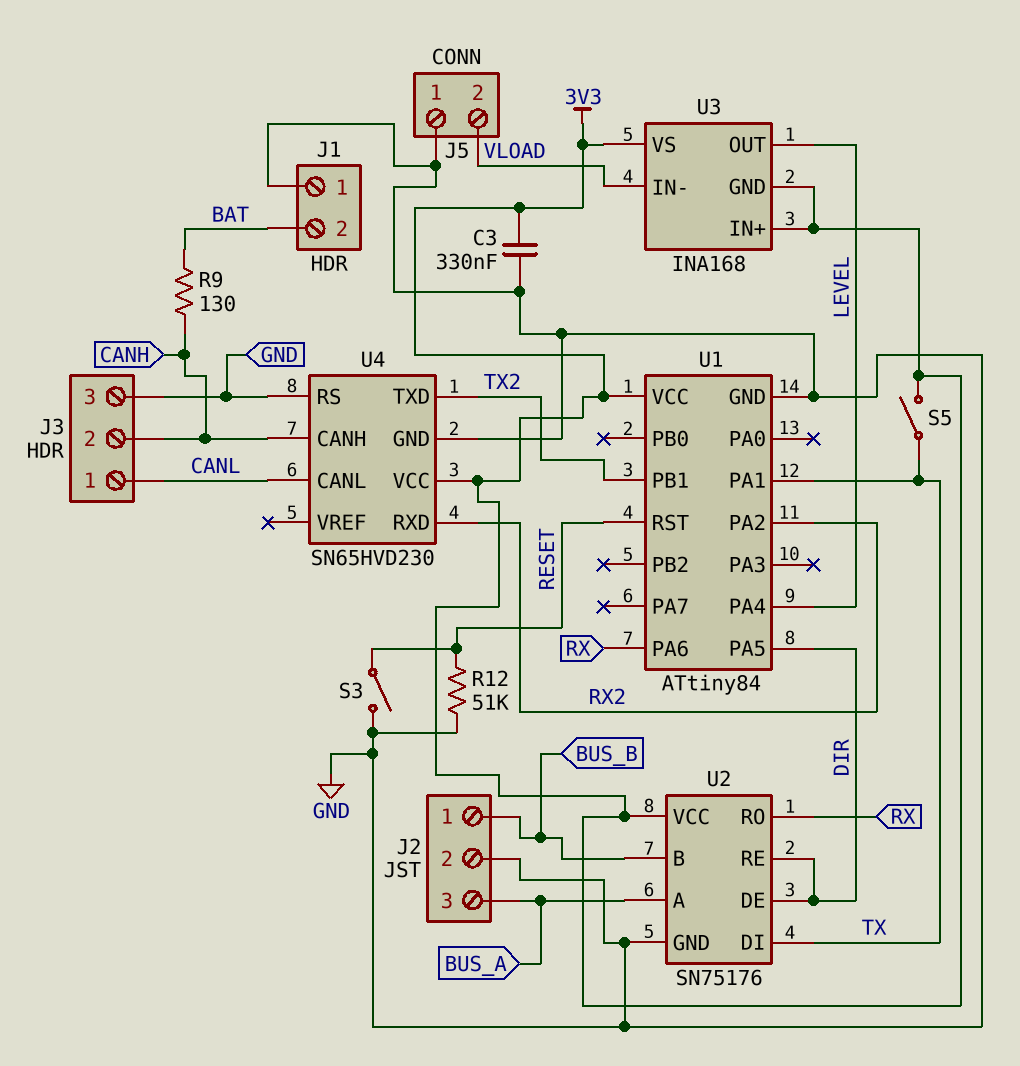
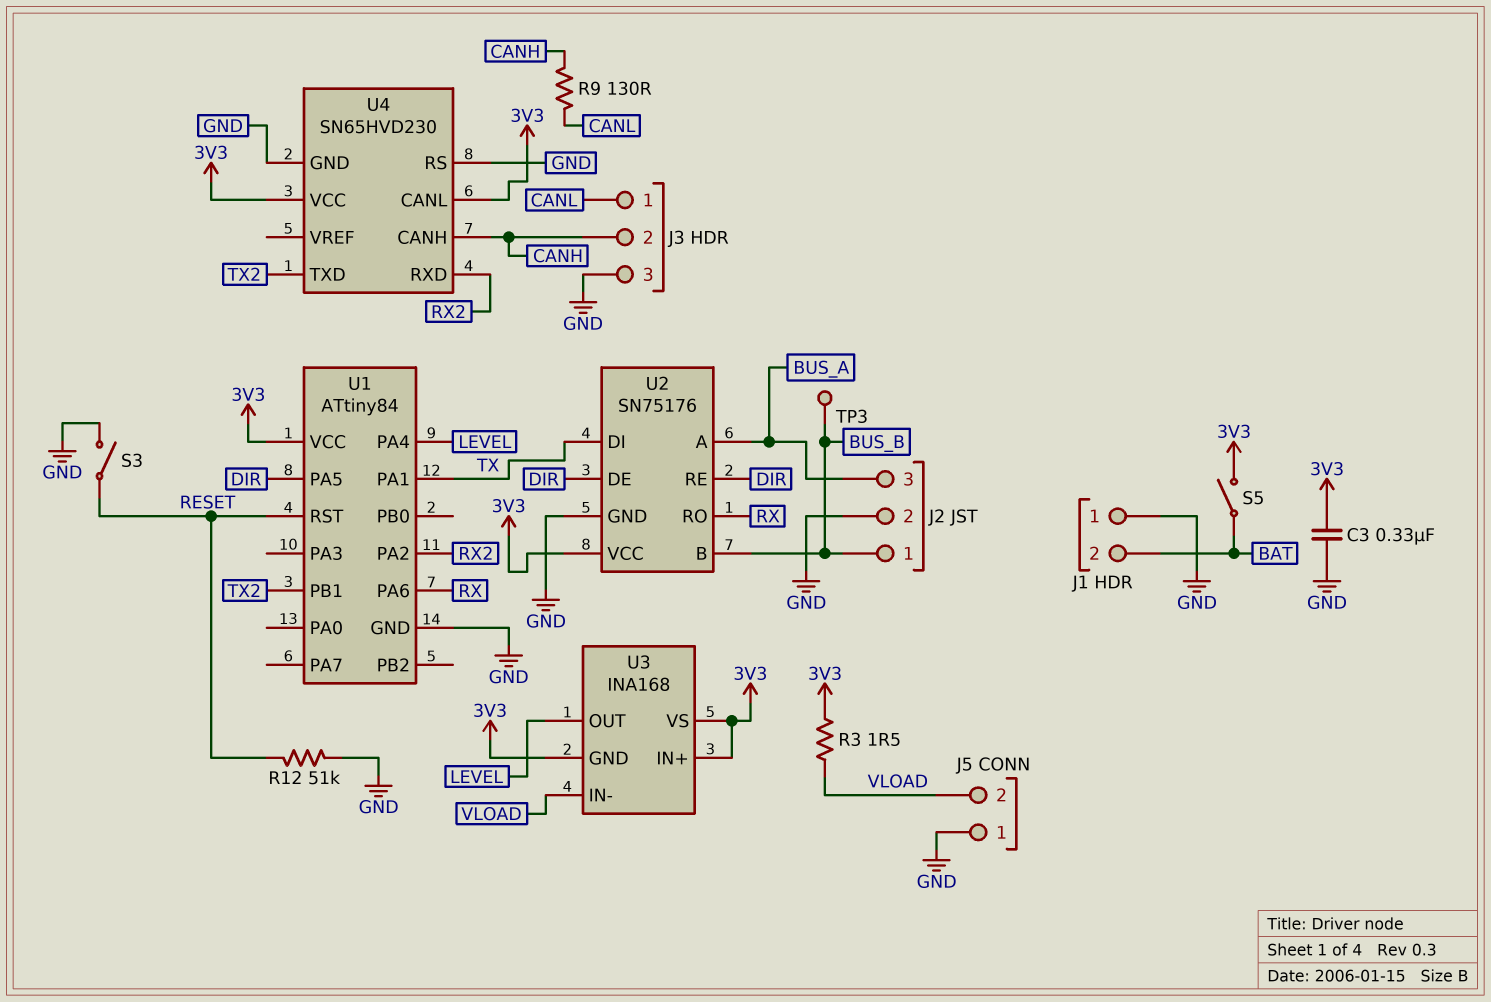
R3: none -> 1.5 (3V3, VLOAD)
R9: 130 (BAT, CANH) -> 130 (CANH, CANL)
S5: switch (3V3, TX) -> switch (3V3, BAT)
TP3: none -> test point (BUS_B)
U4 pin CANL: CANL -> 3V3

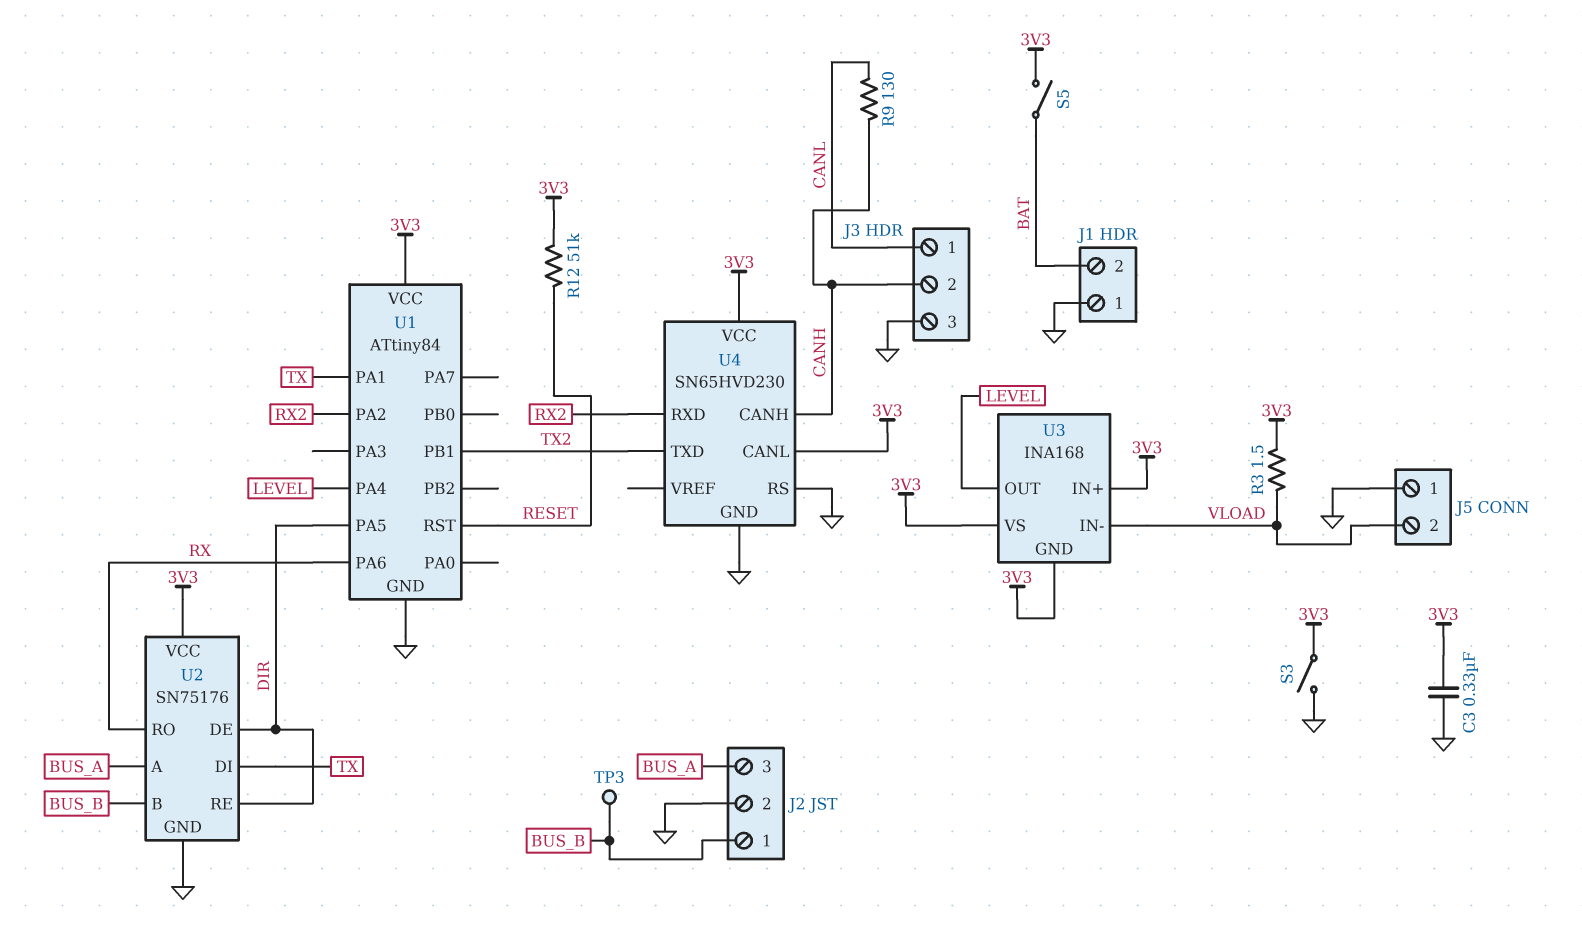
R12: 51k (GND, RESET) -> 51k (3V3, RESET)
S3: switch (GND, RESET) -> switch (3V3, GND)

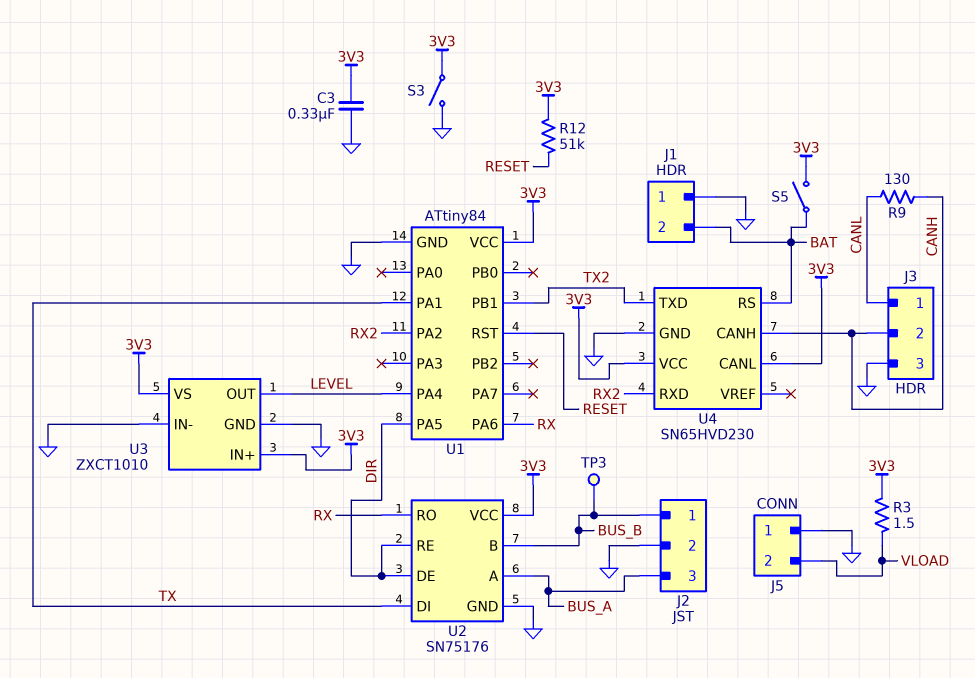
U3: INA168 -> ZXCT1010
U3 pin GND: 3V3 -> GND
U3 pin IN-: VLOAD -> GND
U4 pin RS: GND -> BAT

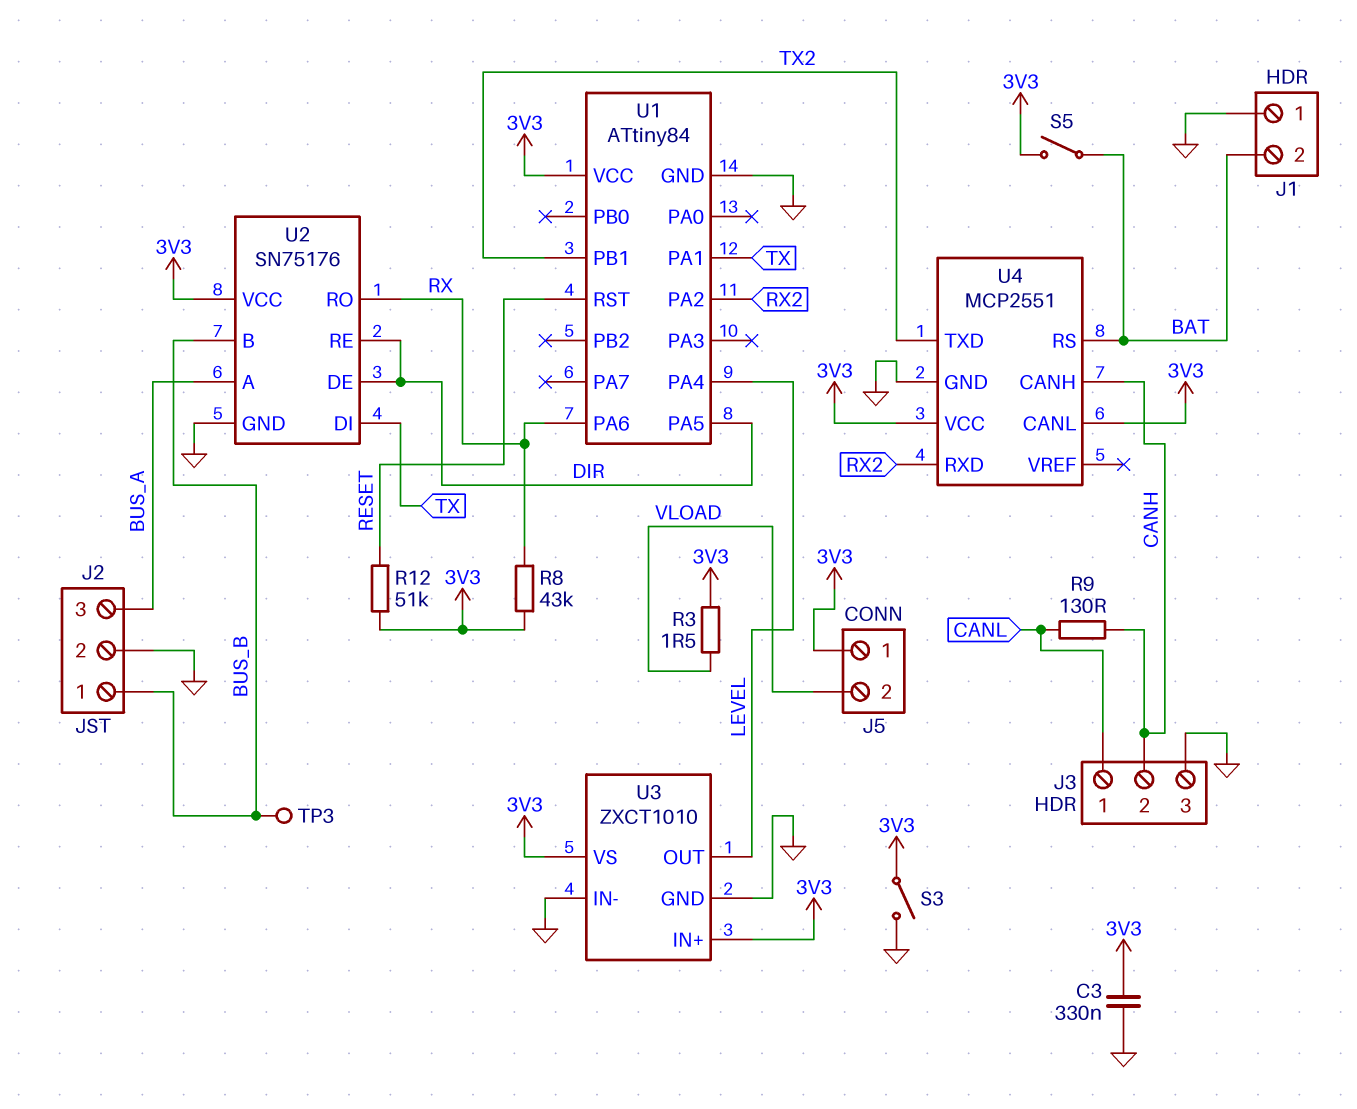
J5 pin 1: GND -> 3V3
R8: none -> 43k (3V3, RX)
U4: SN65HVD230 -> MCP2551

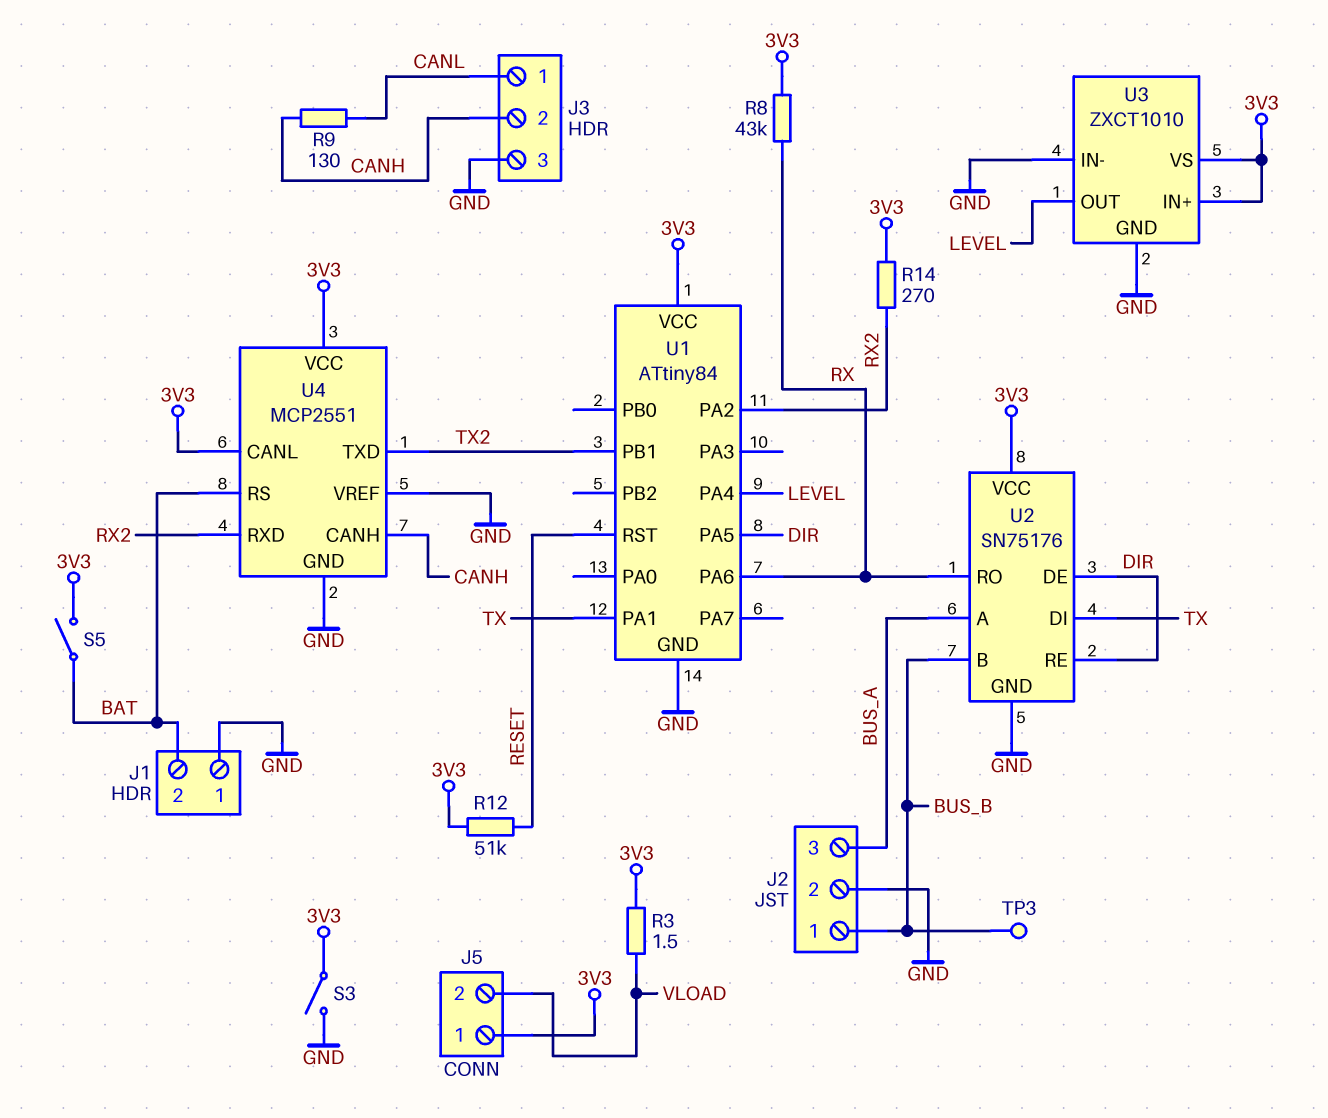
C3: 330nF (3V3, GND) -> none
R14: none -> 270 (3V3, RX2)
U4 pin VREF: none -> GND

